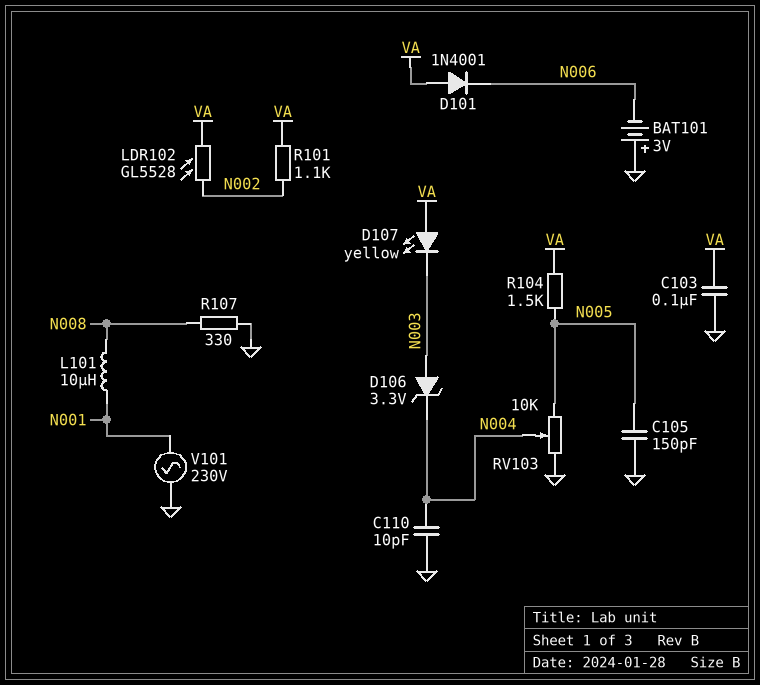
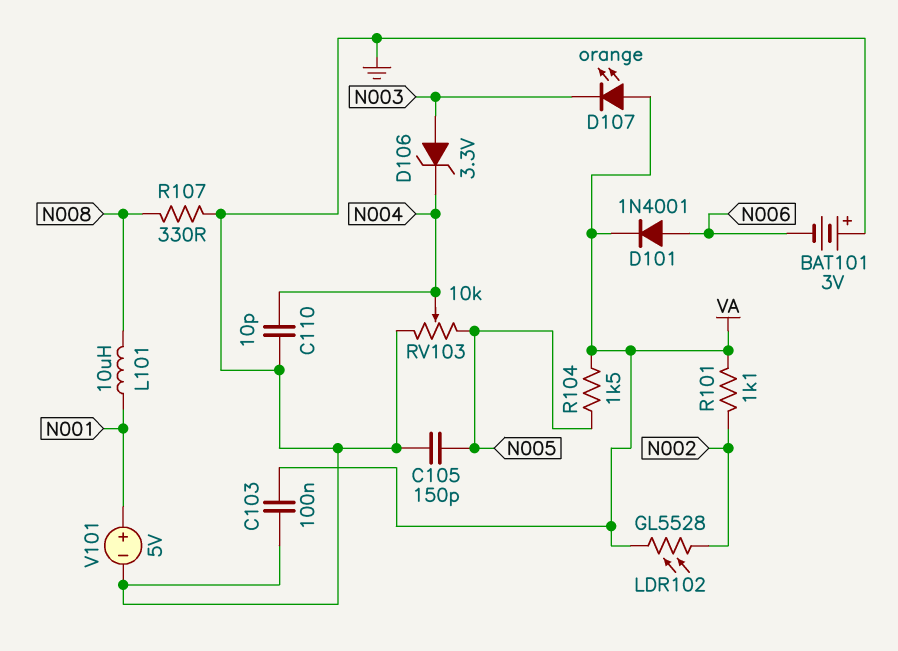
D101: diode 1N4001 (A VA, K N006) -> diode 1N4001 (A N006, K VA)
D107: LED yellow (A VA, K N003) -> LED orange (A VA, K N003)
V101: AC 230V (GND, N001) -> 5V (plus N001, minus GND)

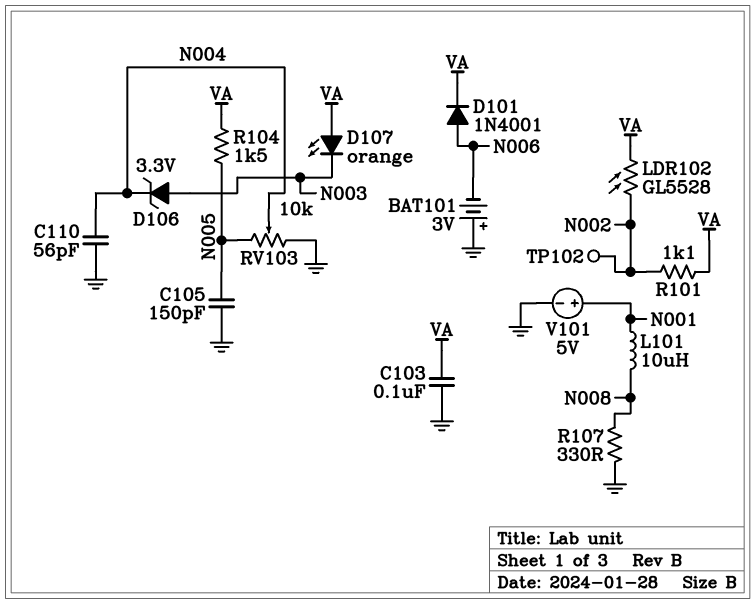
C110: 10pF (GND, N004) -> 56pF (GND, N004)
TP102: none -> test point (N002)

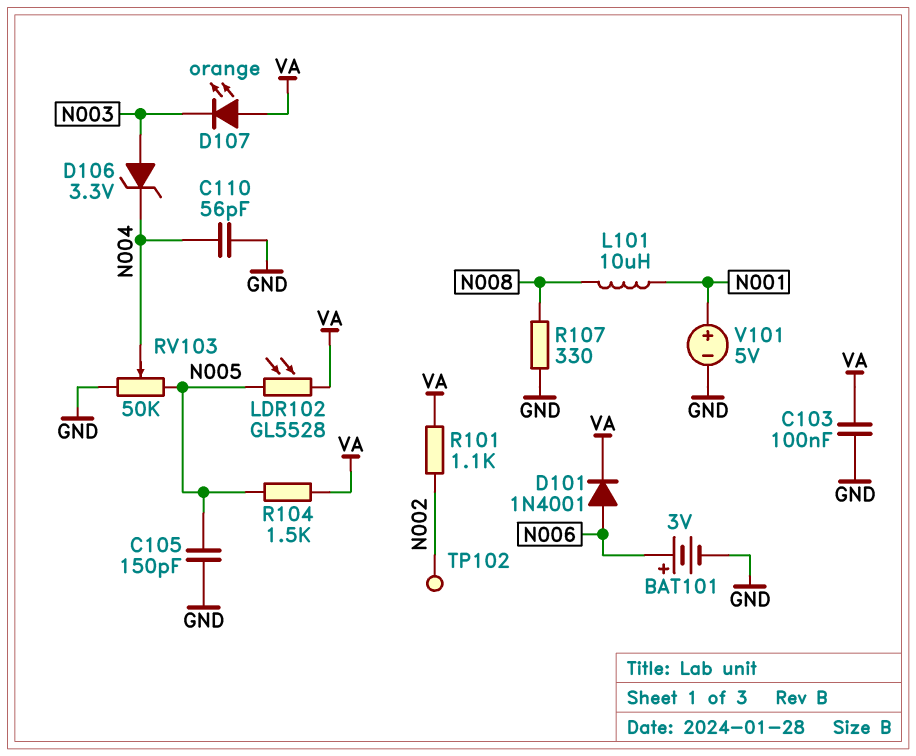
BAT101: 3V (plus GND, minus N006) -> 3V (plus N006, minus GND)
LDR102: GL5528 (N002, VA) -> GL5528 (N005, VA)
RV103: 10k (GND, N005, wiper N004) -> 50k (GND, N005, wiper N004)

